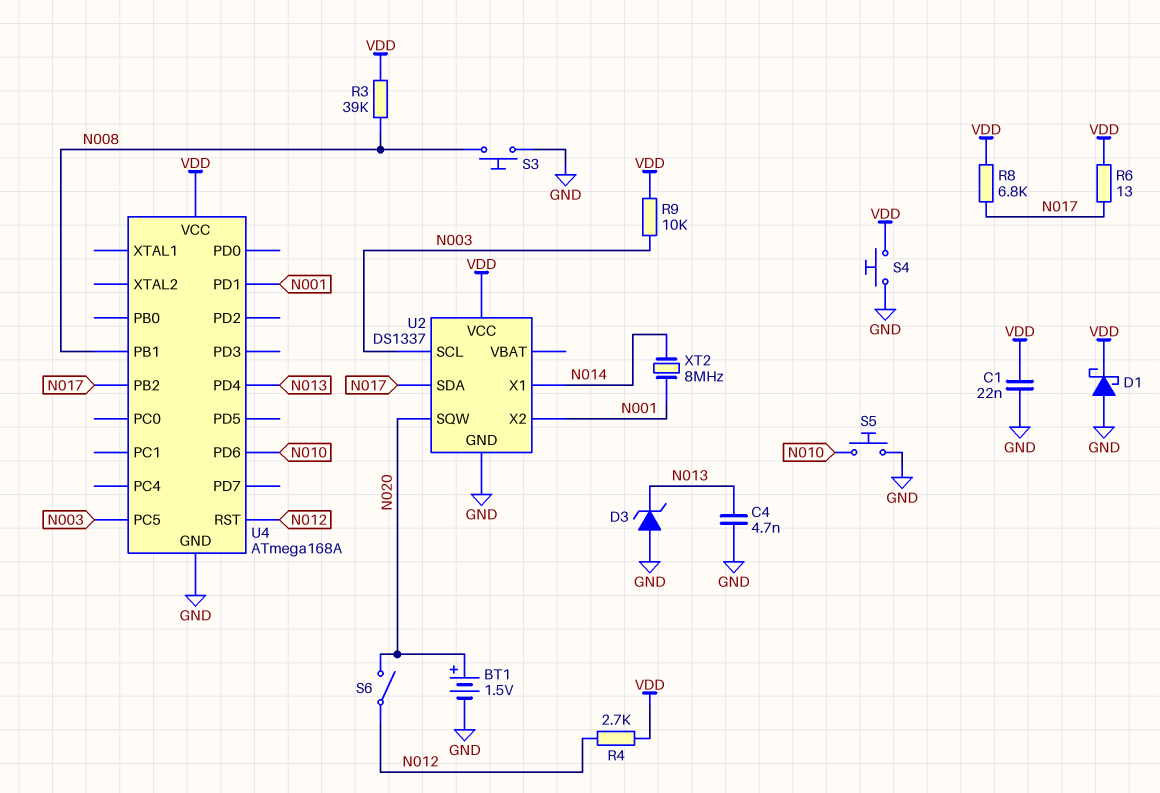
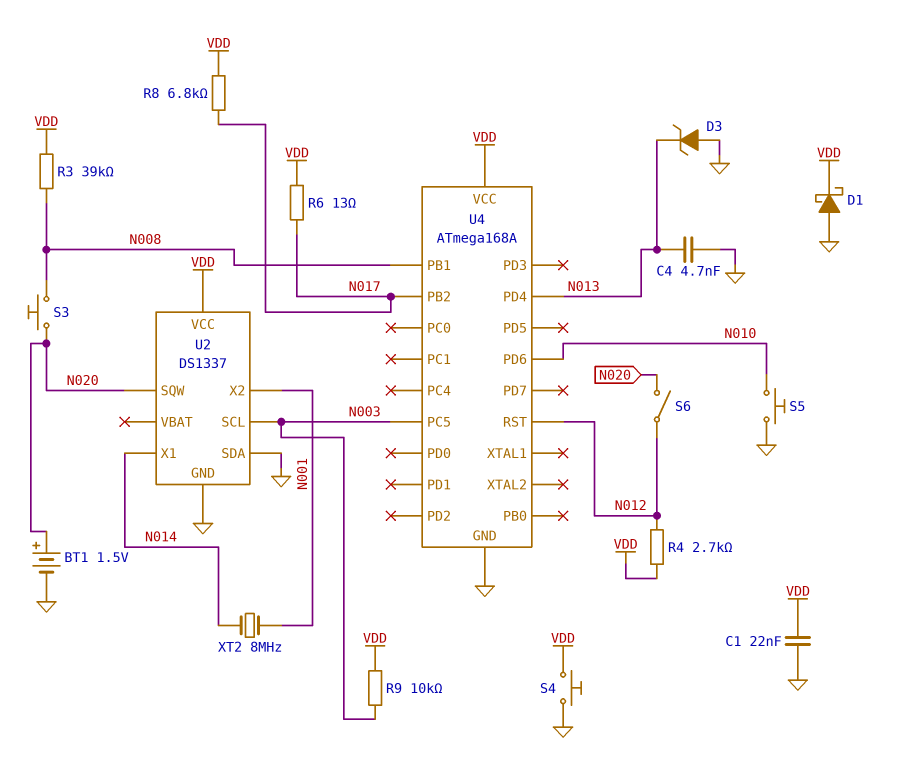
S3: button (GND, N008) -> button (N008, N020)
U2 pin SDA: N017 -> GND
U4 pin PD1: N001 -> none

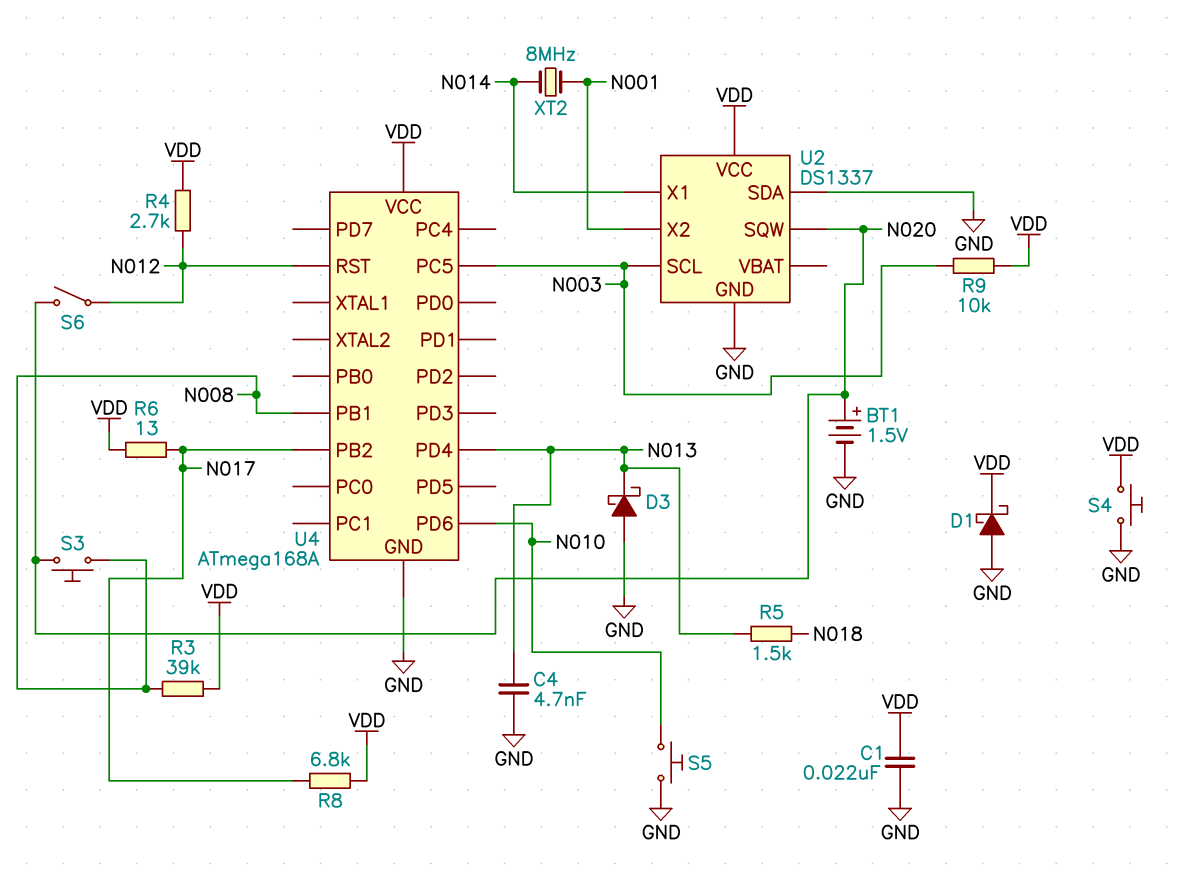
D3: zener (A GND, K N013) -> schottky (A GND, K N013)
R5: none -> 1.5k (N013, N018)

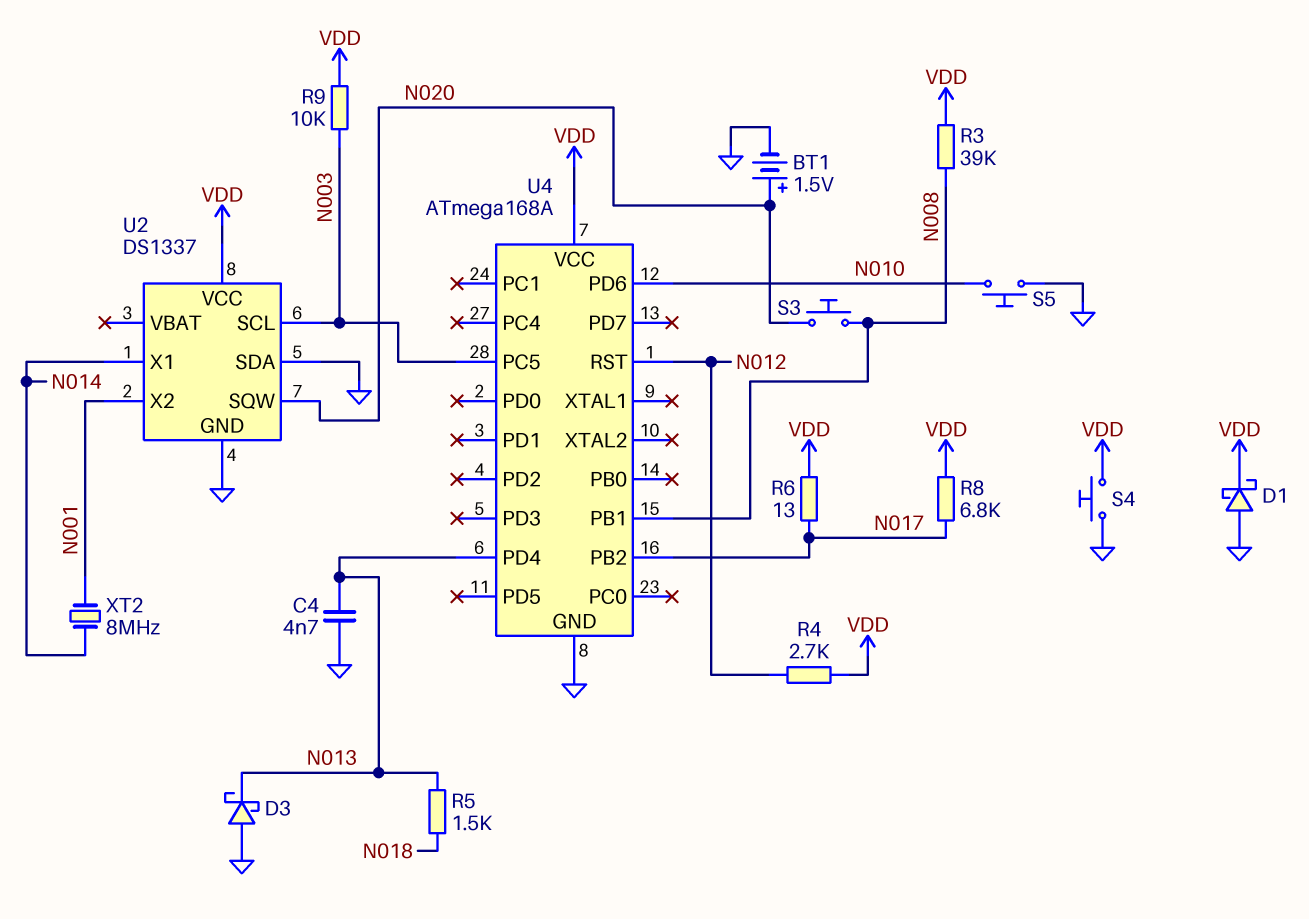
C1: 22nF (GND, VDD) -> none
S6: switch (N012, N020) -> none

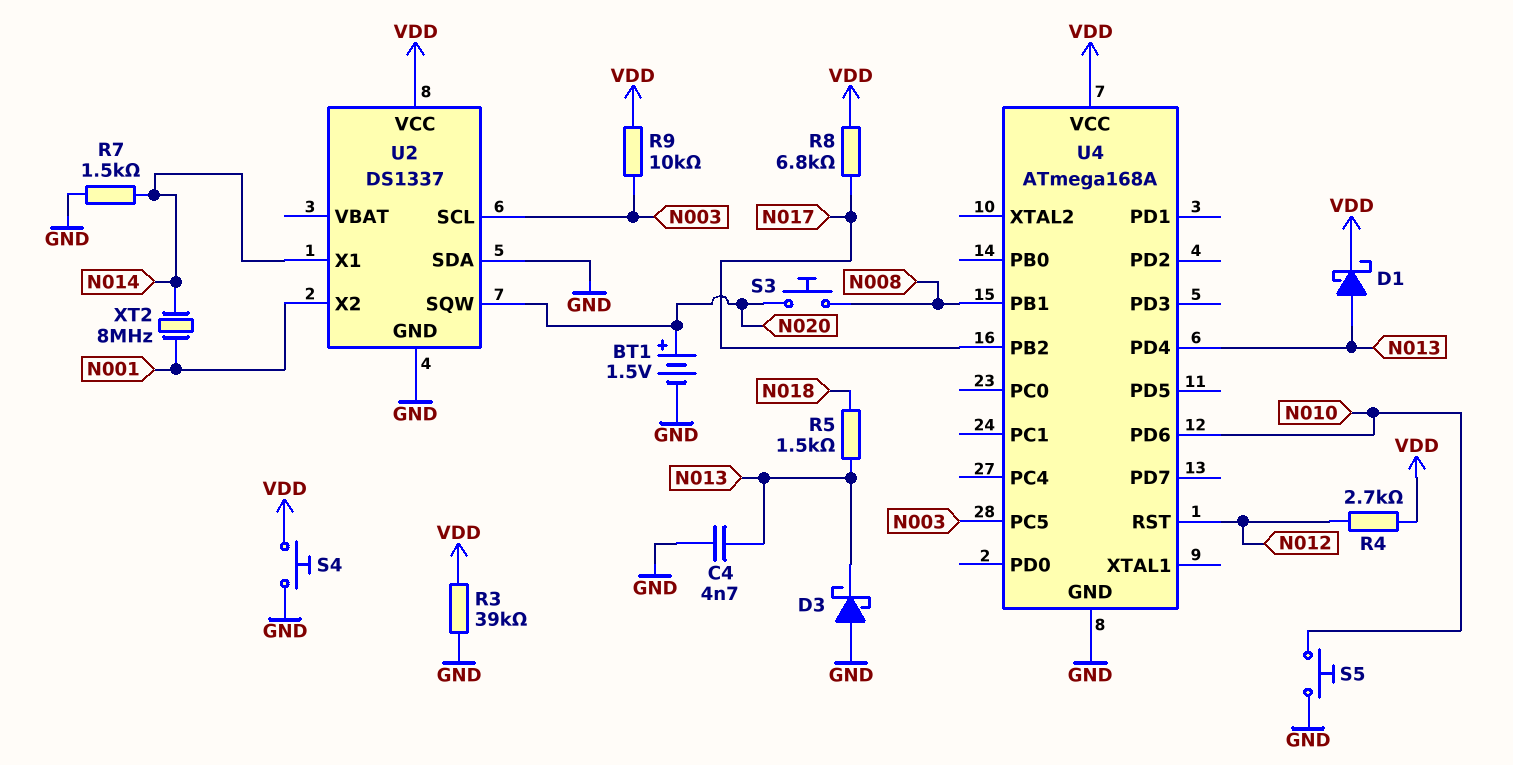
D1: schottky (A GND, K VDD) -> schottky (A N013, K VDD)
R3: 39k (N008, VDD) -> 39k (GND, VDD)
R6: 13 (N017, VDD) -> none
R7: none -> 1.5k (GND, N014)

